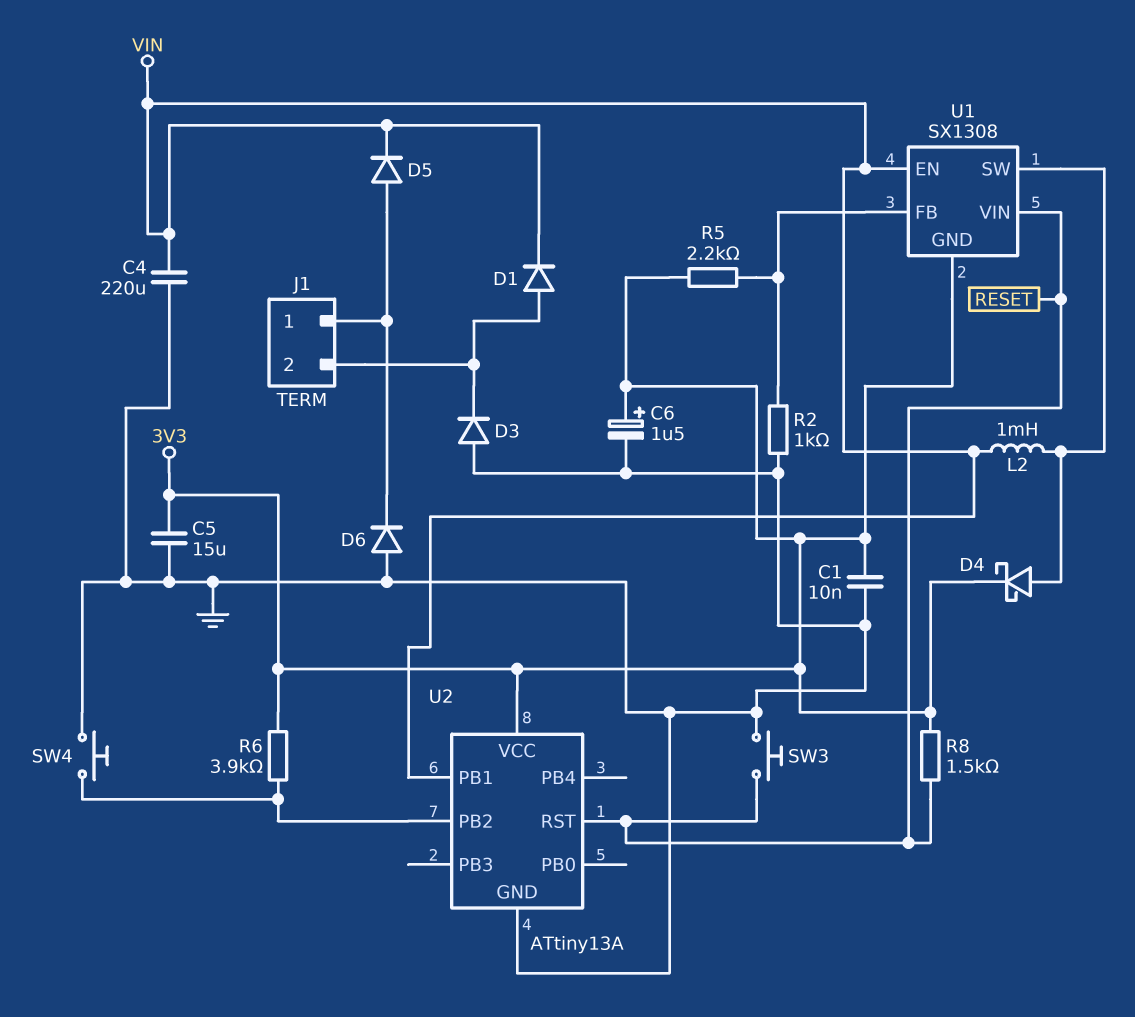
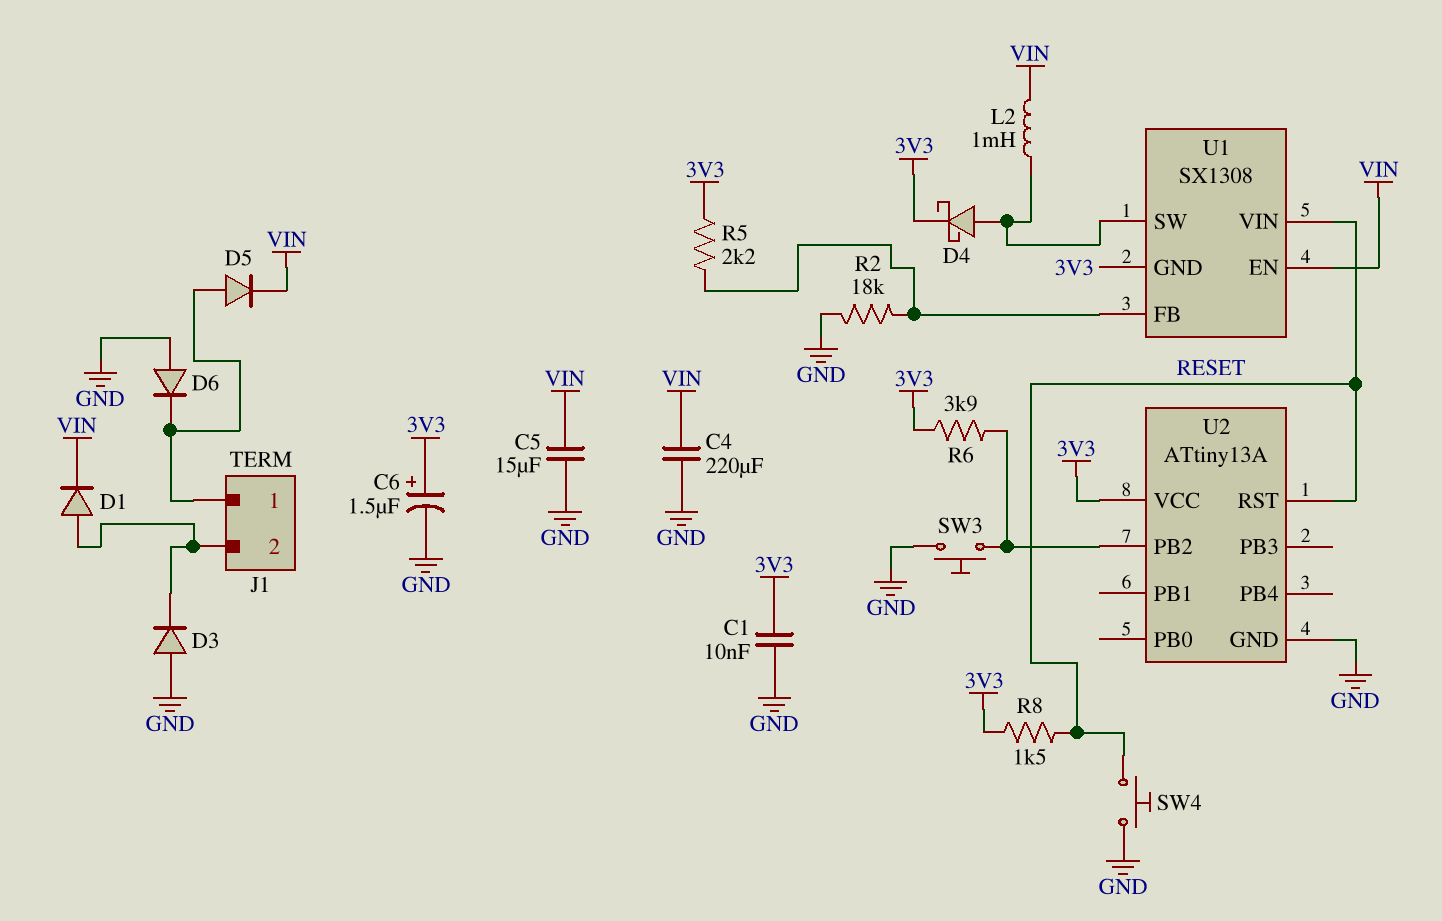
C5: 15uF (3V3, GND) -> 15uF (GND, VIN)
R2: 1k (GND, U1/FB) -> 18k (GND, U1/FB)
SW3: button (GND, RESET) -> button (GND, U2/PB2)
SW4: button (GND, U2/PB2) -> button (GND, RESET)
U2 pin PB1: VIN -> none

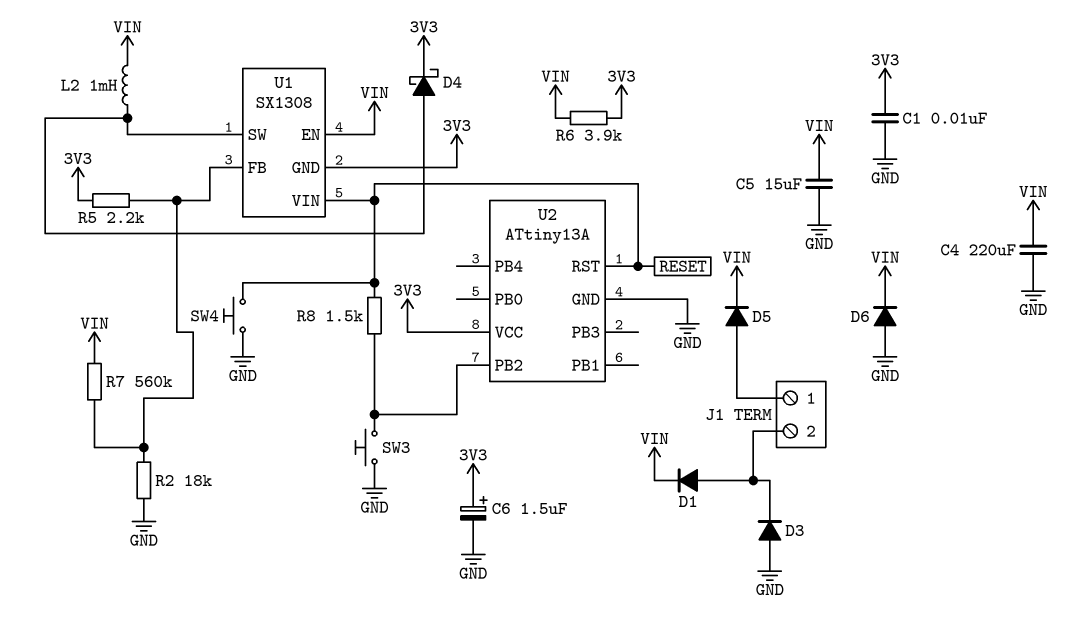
D6: diode (A GND, K J1/1) -> diode (A GND, K VIN)
R6: 3.9k (3V3, U2/PB2) -> 3.9k (3V3, VIN)
R7: none -> 560k (U1/FB, VIN)
R8: 1.5k (3V3, RESET) -> 1.5k (RESET, U2/PB2)

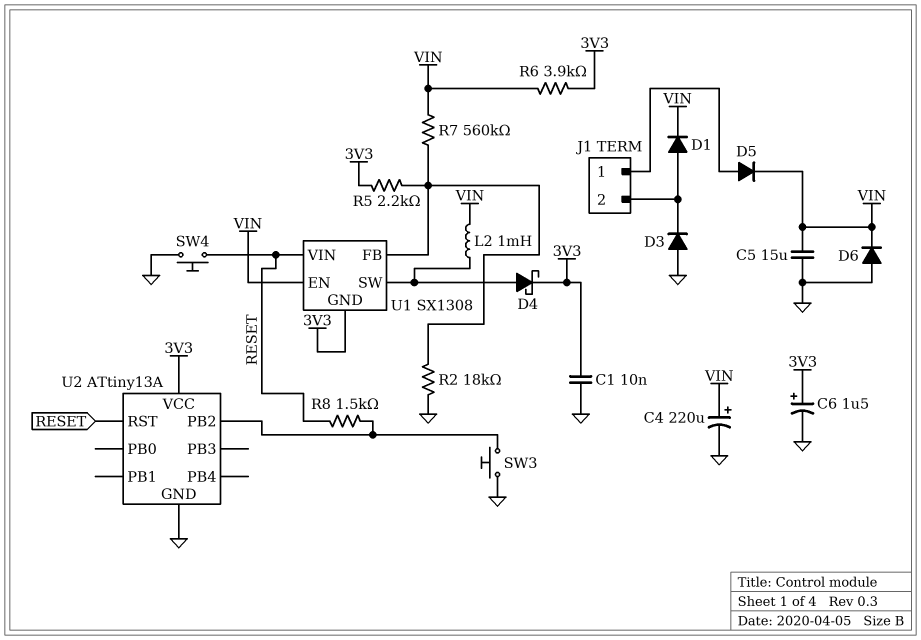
C4: 220uF (GND, VIN) -> 220uF (plus VIN, minus GND)

